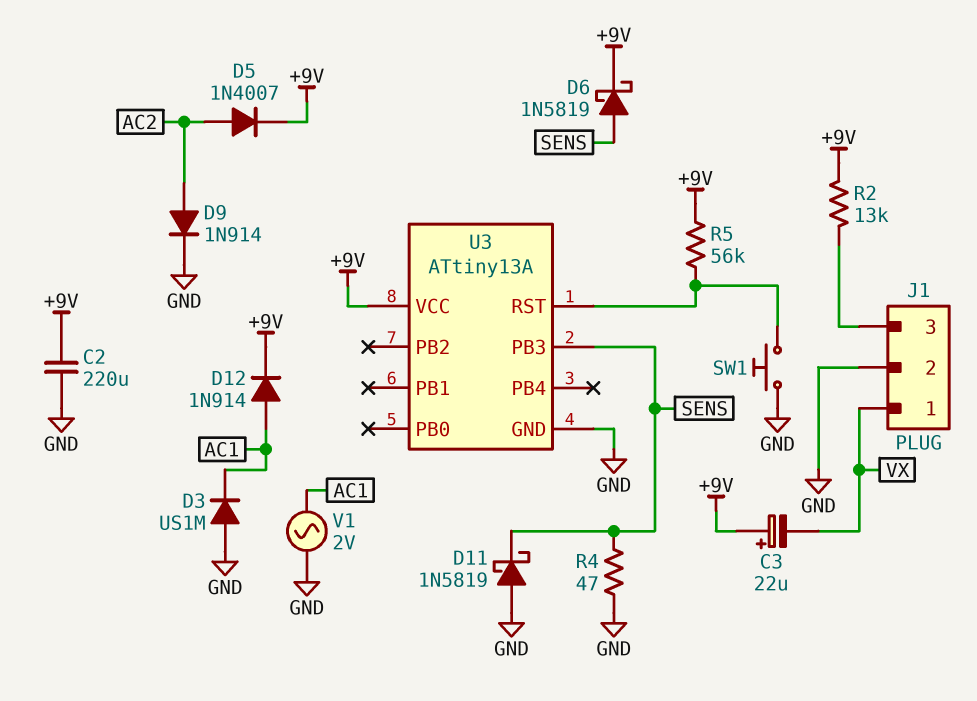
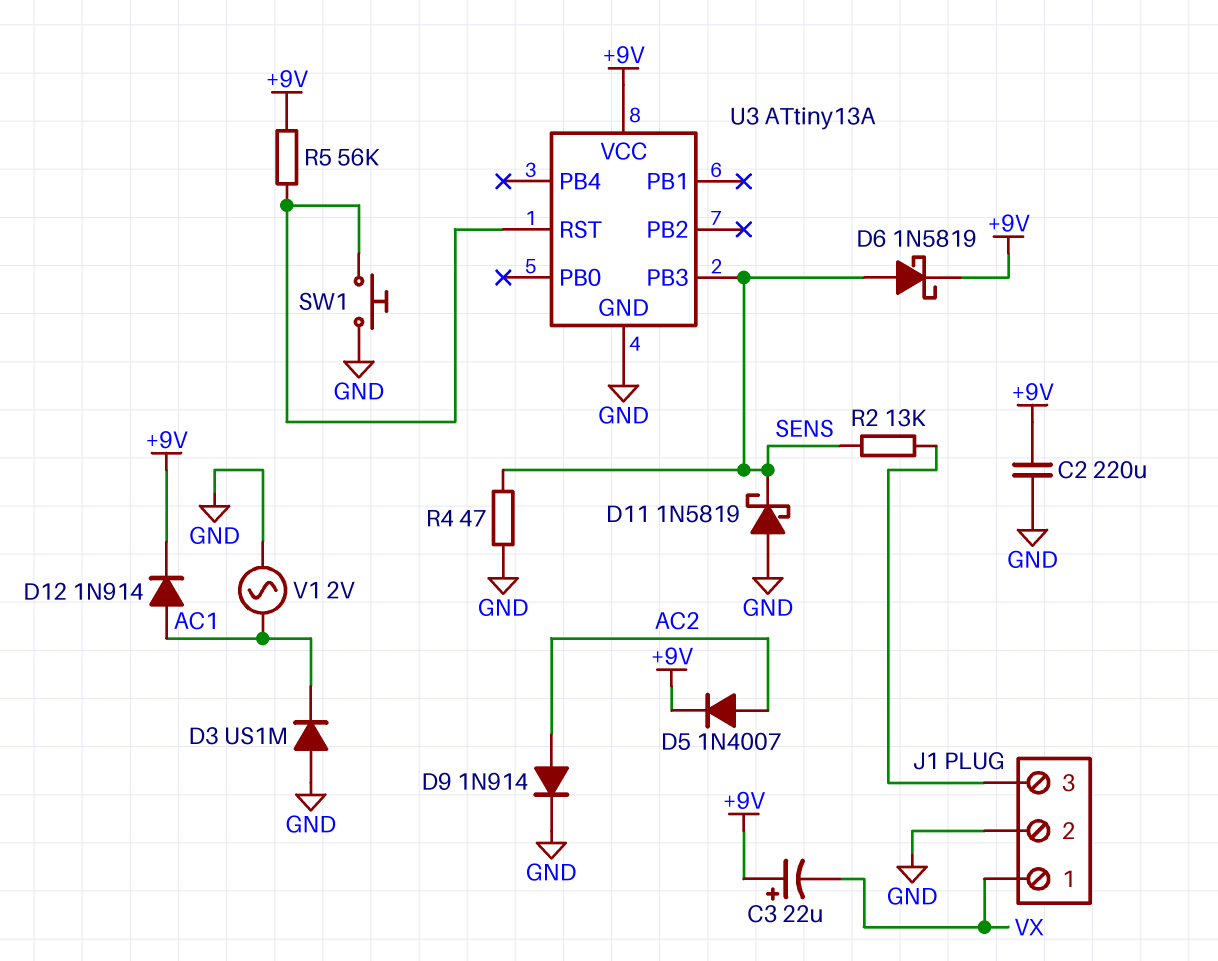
R2: 13k (+9V, J1/3) -> 13k (J1/3, SENS)

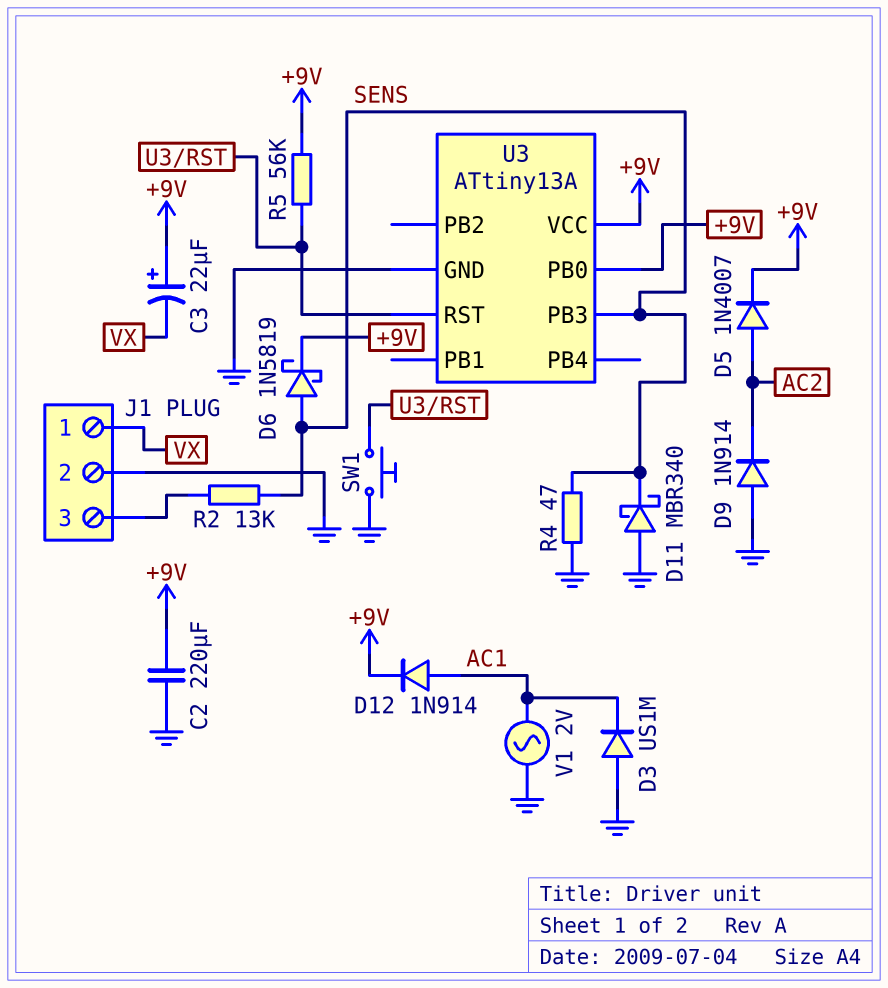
D9: diode 1N914 (A AC2, K GND) -> diode 1N914 (A GND, K AC2)
D11: schottky 1N5819 (A GND, K SENS) -> schottky MBR340 (A GND, K SENS)
U3 pin PB0: none -> +9V

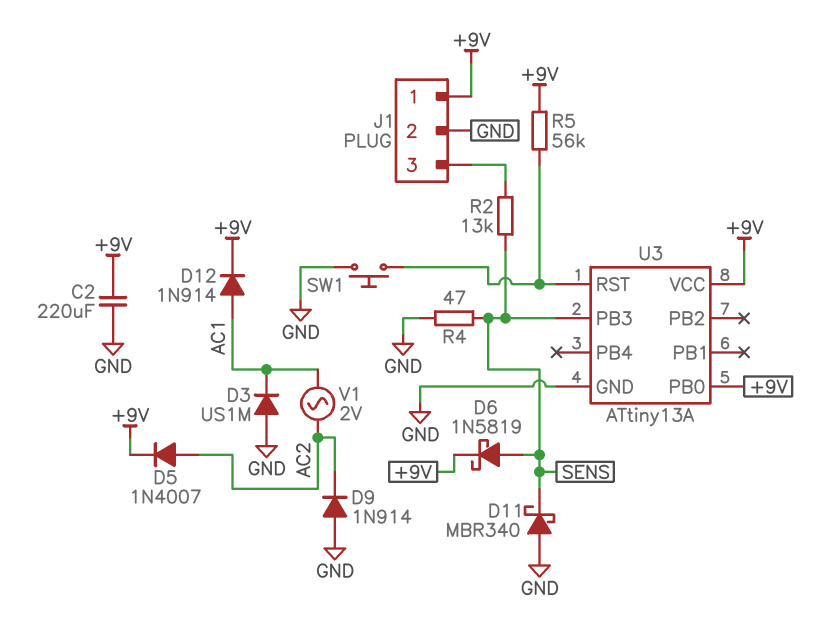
C3: 22uF (plus +9V, minus VX) -> none
J1 pin 1: VX -> +9V
V1: AC 2V (AC1, GND) -> AC 2V (AC1, AC2)

